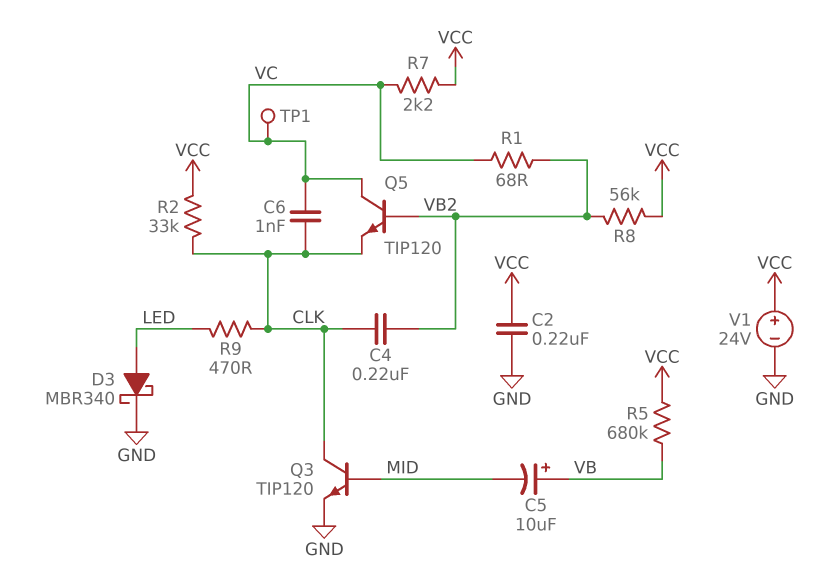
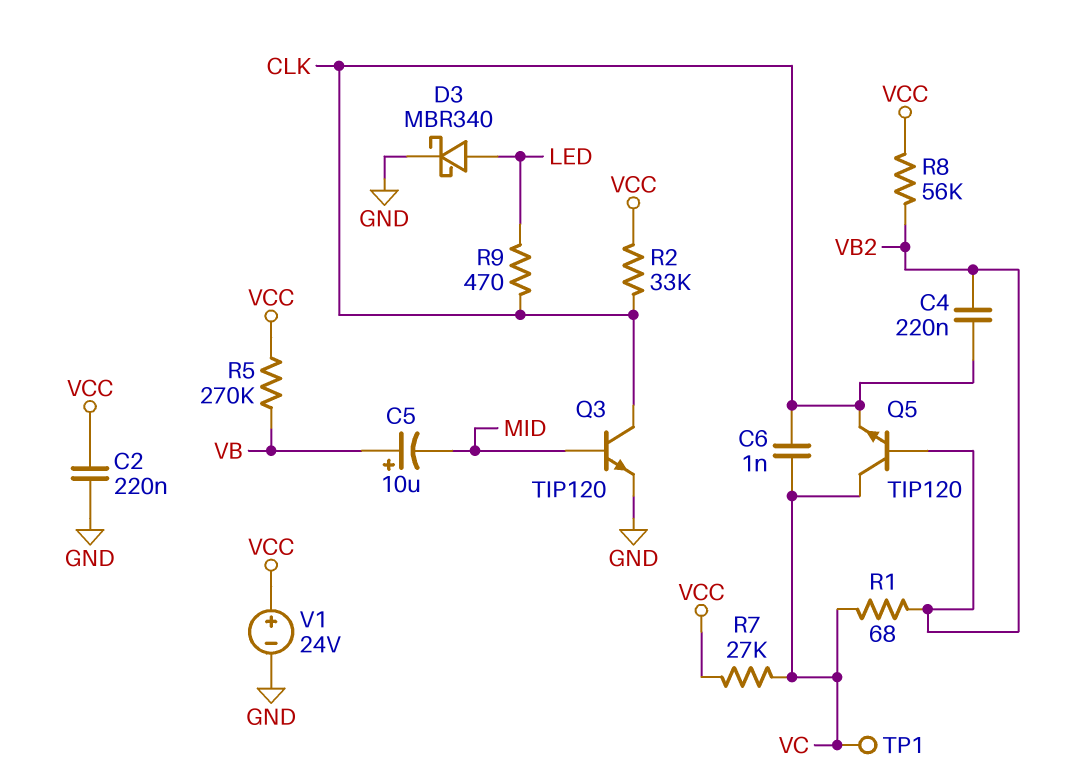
R5: 680k (VB, VCC) -> 270k (VB, VCC)
R7: 2.2k (VC, VCC) -> 27k (VC, VCC)

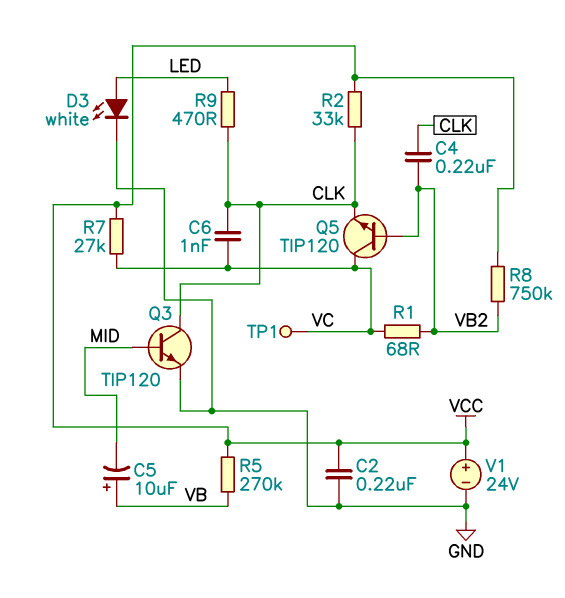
D3: schottky MBR340 (A LED, K GND) -> LED white (A LED, K GND)
R8: 56k (VB2, VCC) -> 750k (VB2, VCC)

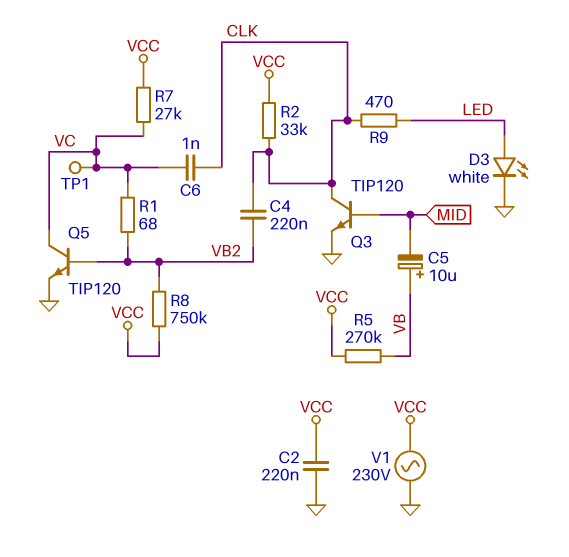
Q5: NPN TIP120 (B VB2, C VC, E CLK) -> NPN TIP120 (B VB2, C VC, E GND)
V1: 24V (plus VCC, minus GND) -> AC 230V (GND, VCC)

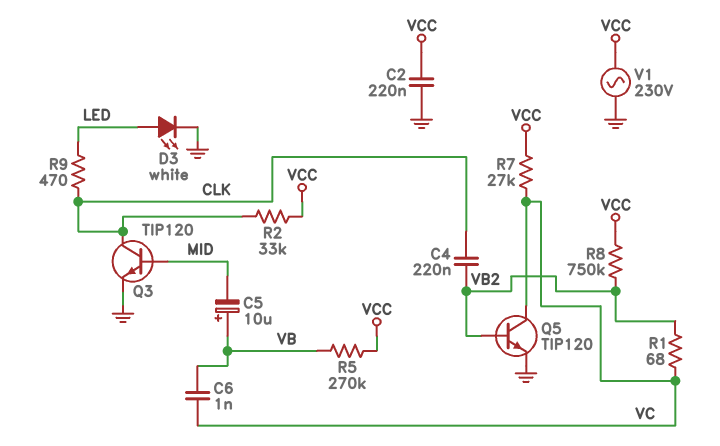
C6: 1nF (CLK, VC) -> 1nF (VB, VC)
TP1: test point (VC) -> none

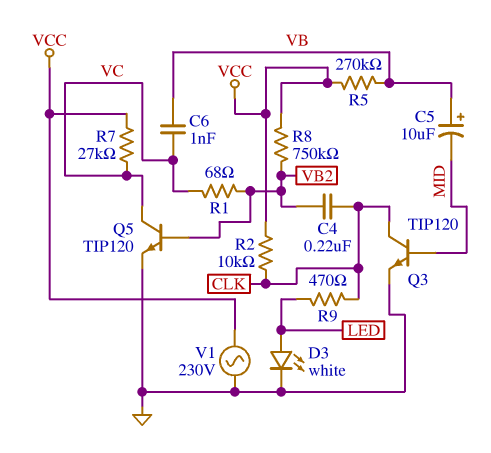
C2: 220nF (GND, VCC) -> none
R2: 33k (CLK, VCC) -> 10k (CLK, VCC)

